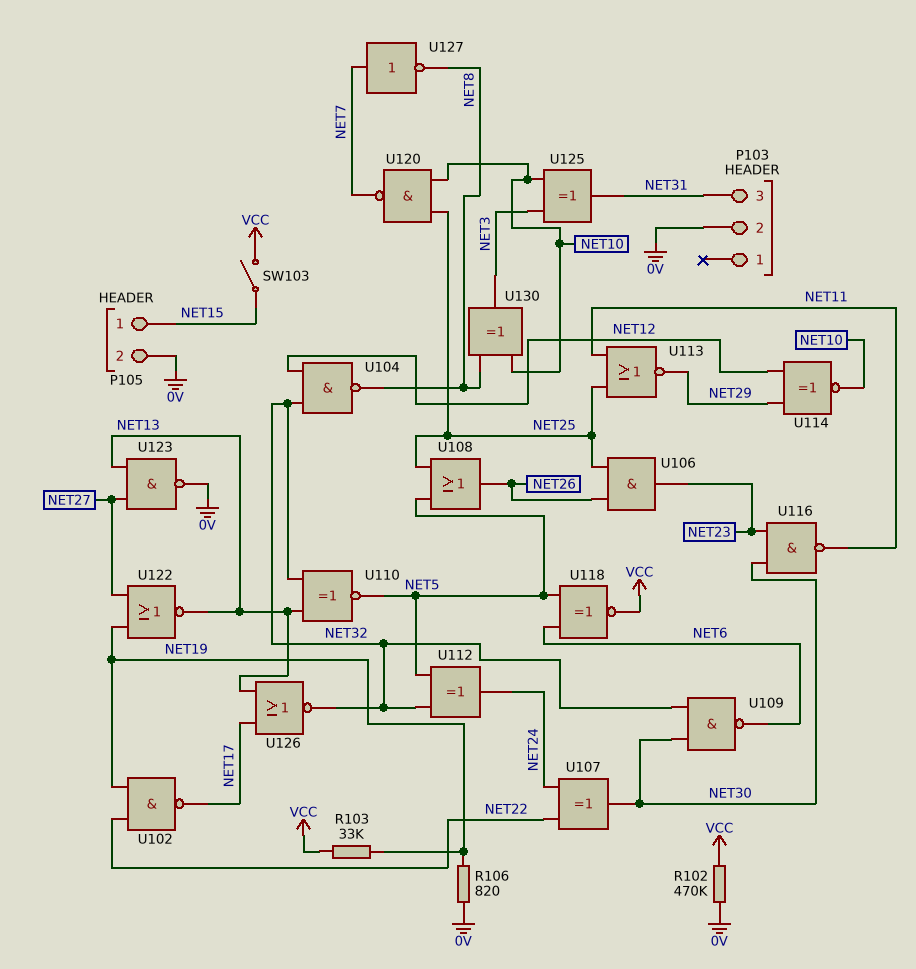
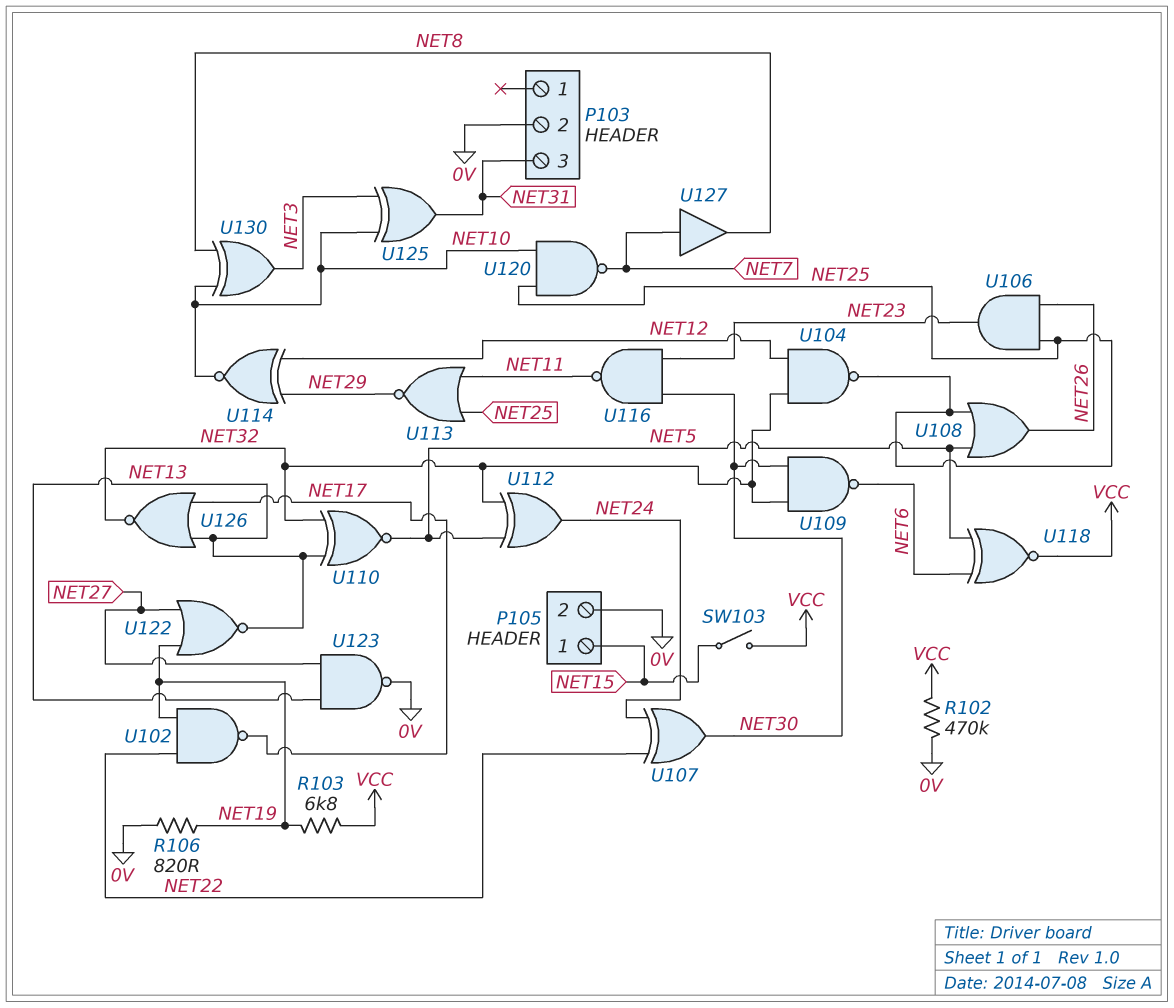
R103: 33k (NET19, VCC) -> 6.8k (NET19, VCC)
U104: NAND (in NET12, in NET32, out NET8) -> NAND (in NET12, in NET32, out NET25)
U127: NOT (in NET7, out NET8) -> buffer (in NET7, out NET8)

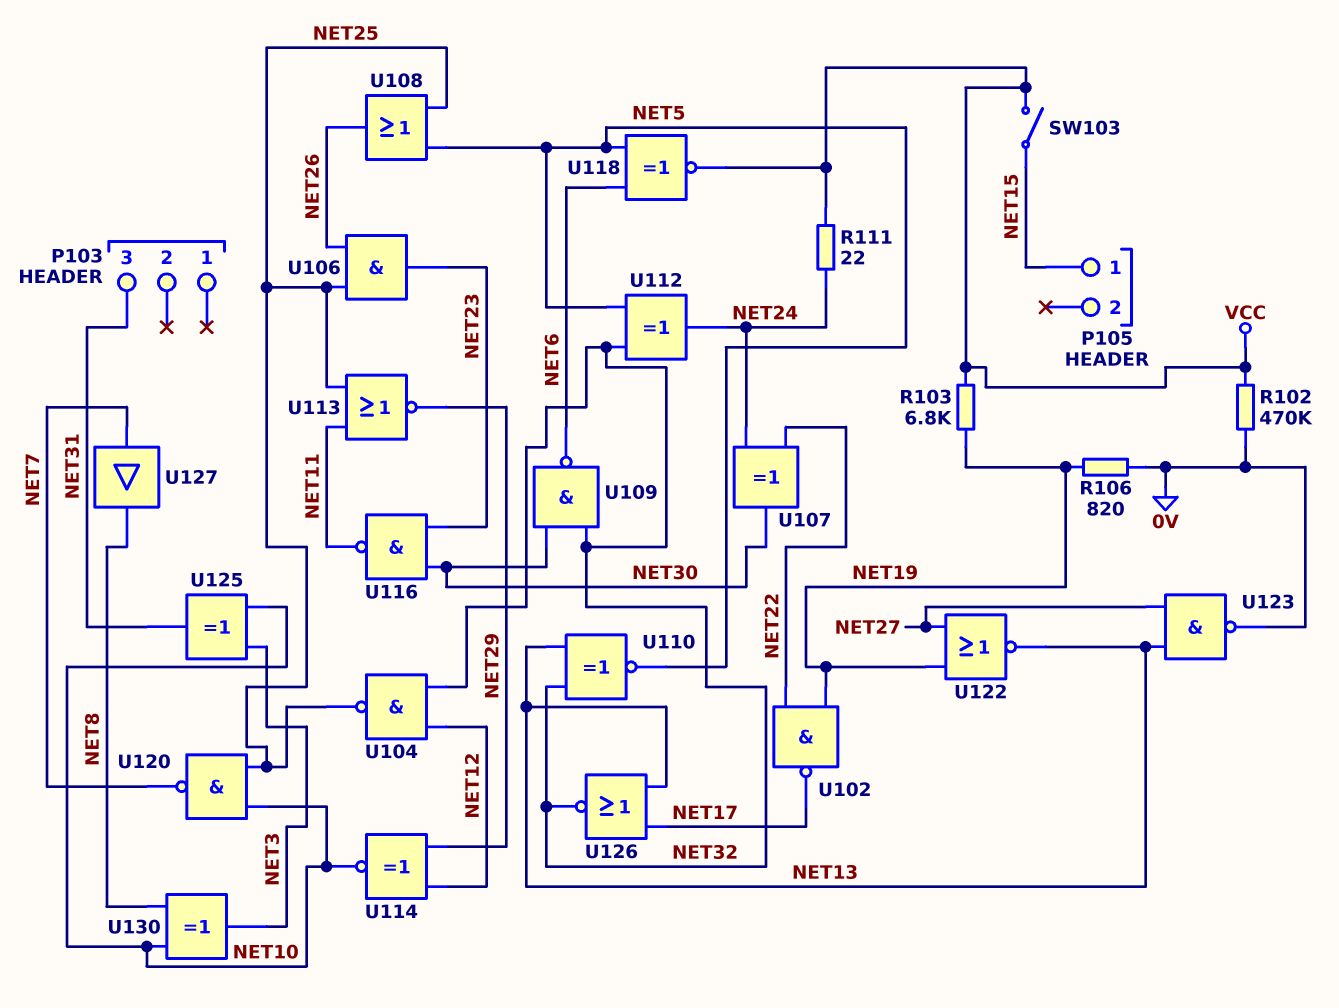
P103 pin 2: 0V -> none
P105 pin 2: 0V -> none
R111: none -> 22 (NET24, VCC)

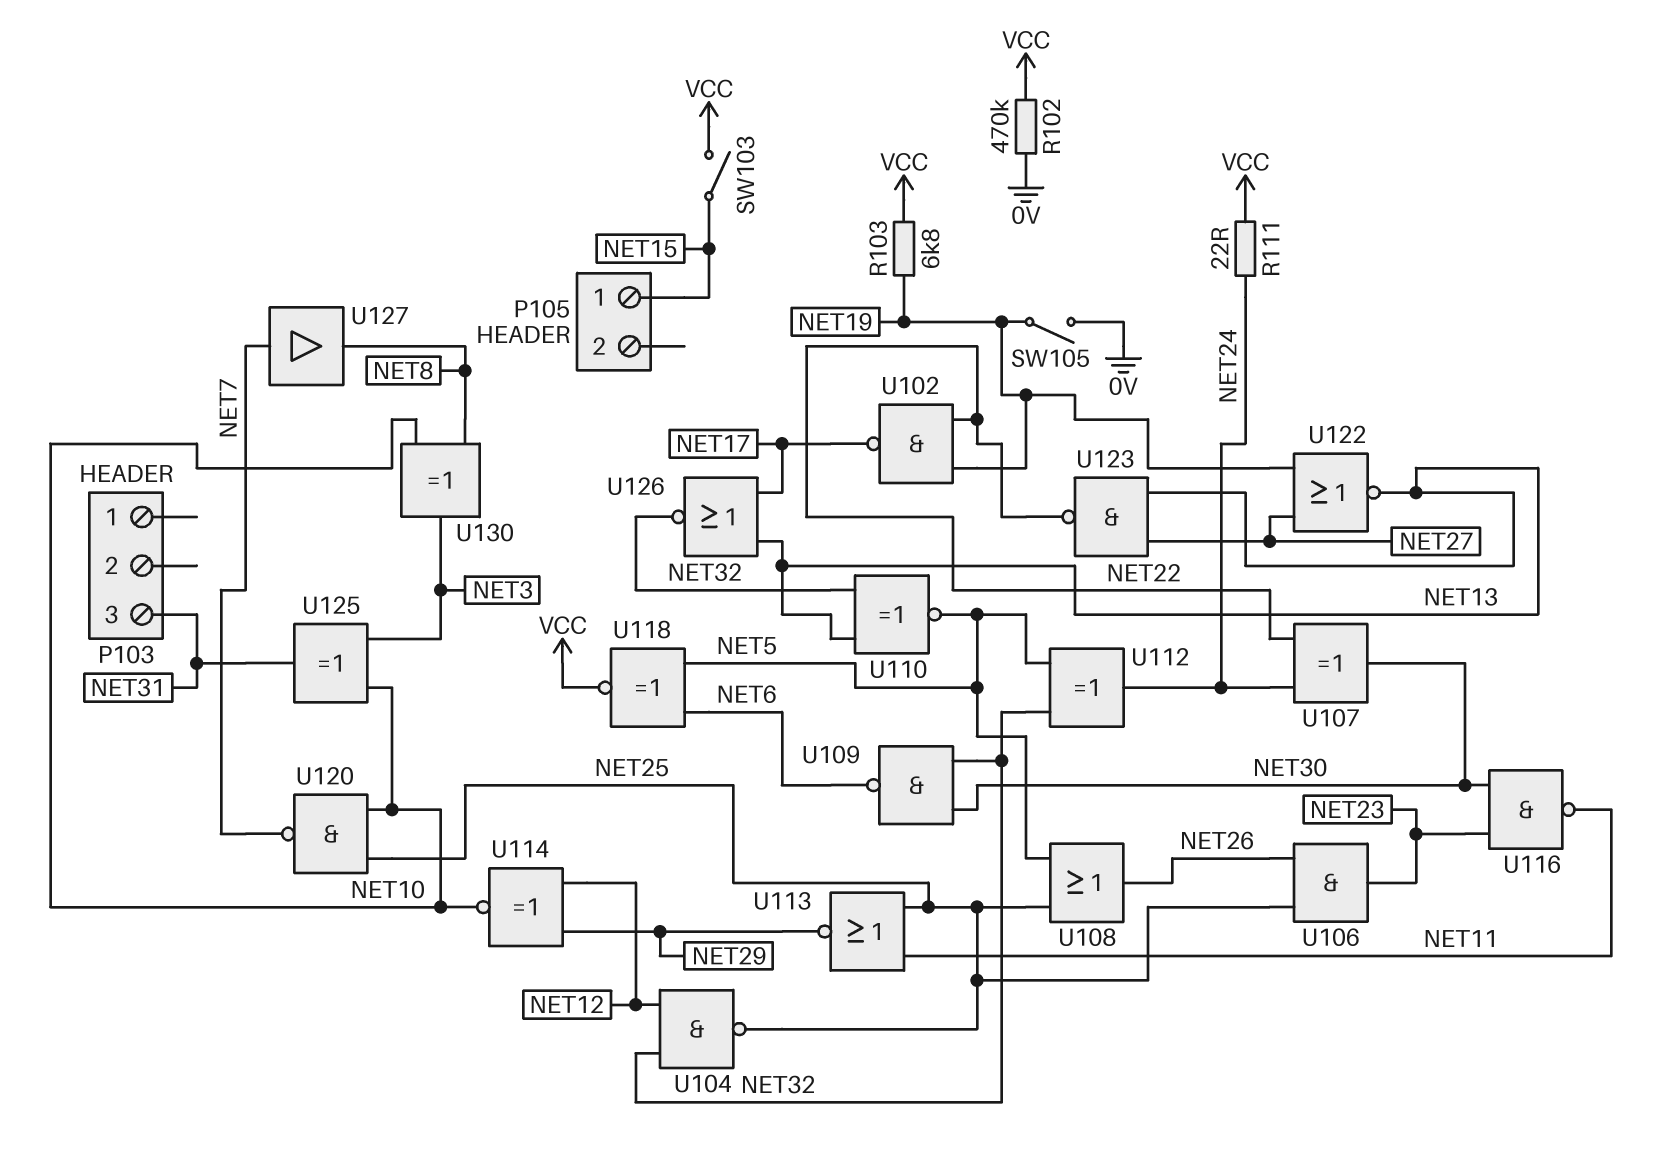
R106: 820 (0V, NET19) -> none
SW105: none -> switch (0V, NET19)
U123: NAND (in NET13, in NET27, out 0V) -> NAND (in NET13, in NET27, out NET22)

